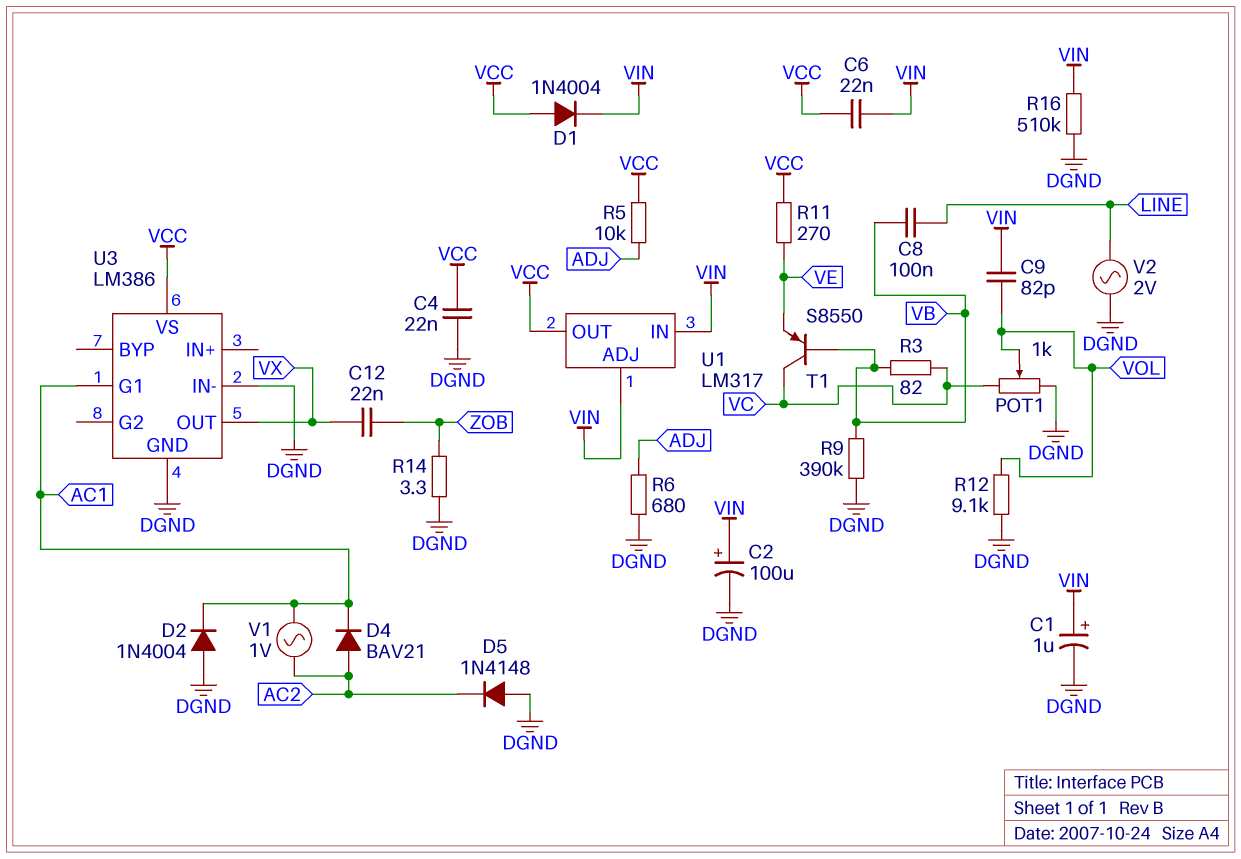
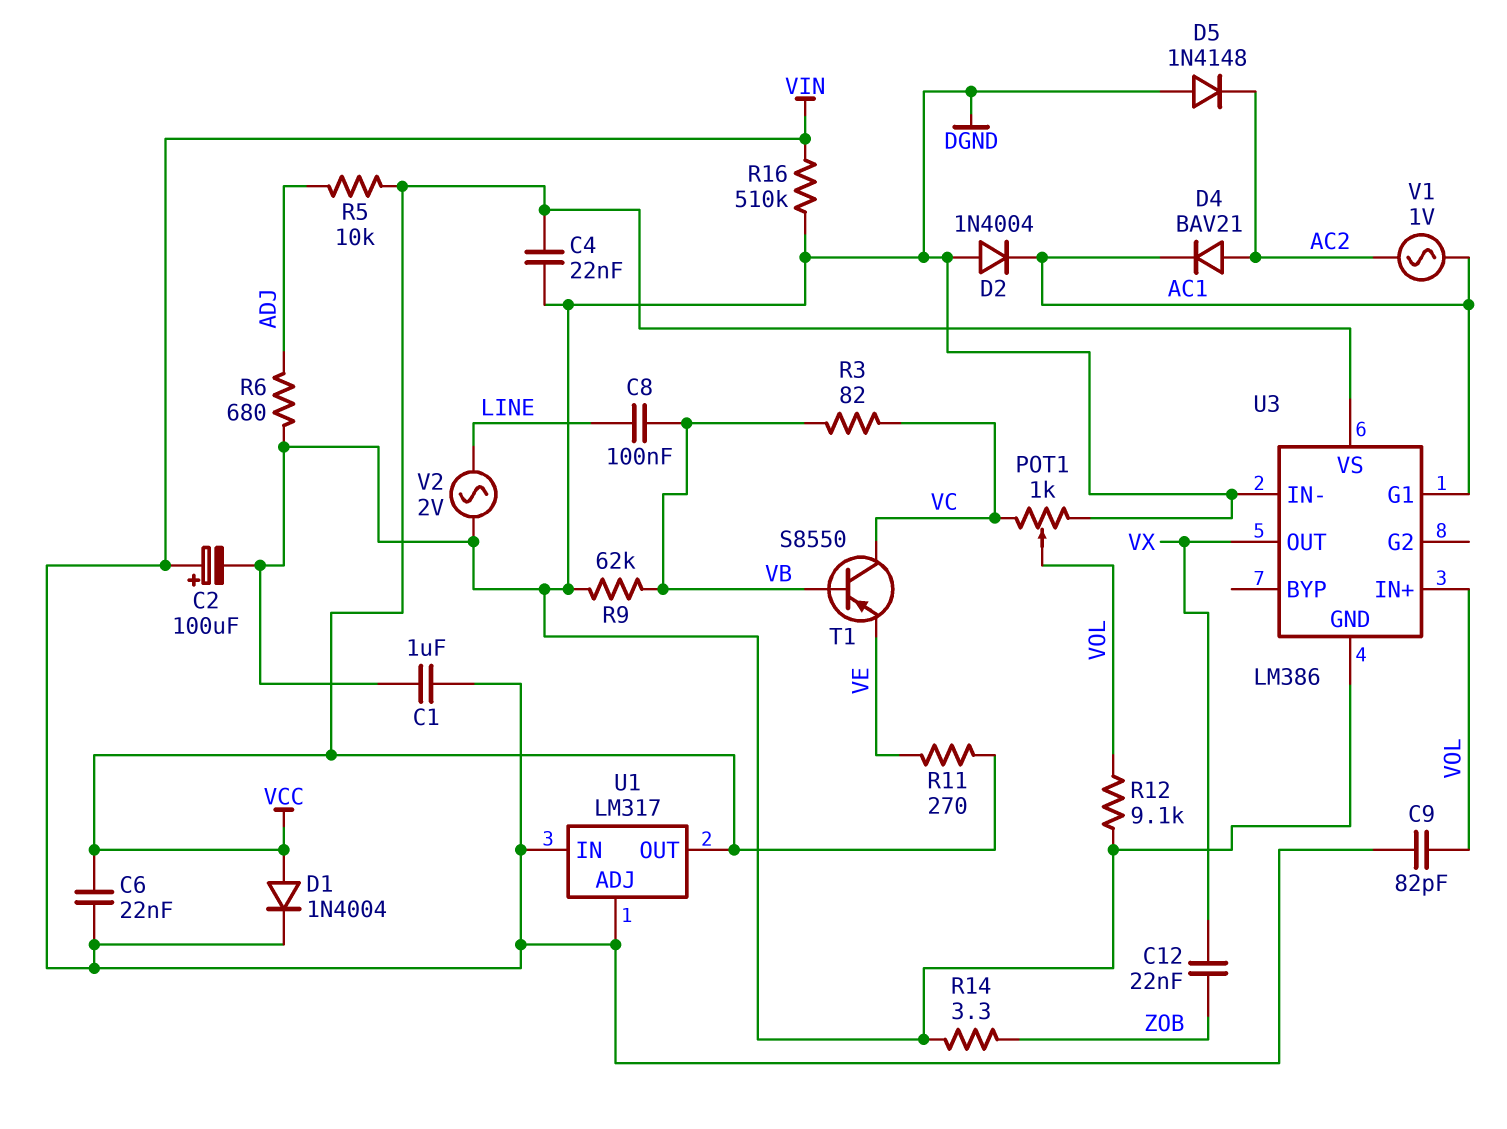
C1: 1uF (plus VIN, minus DGND) -> 1uF (DGND, VIN)
R9: 390k (DGND, VB) -> 62k (DGND, VB)
U3 pin IN+: none -> VOL

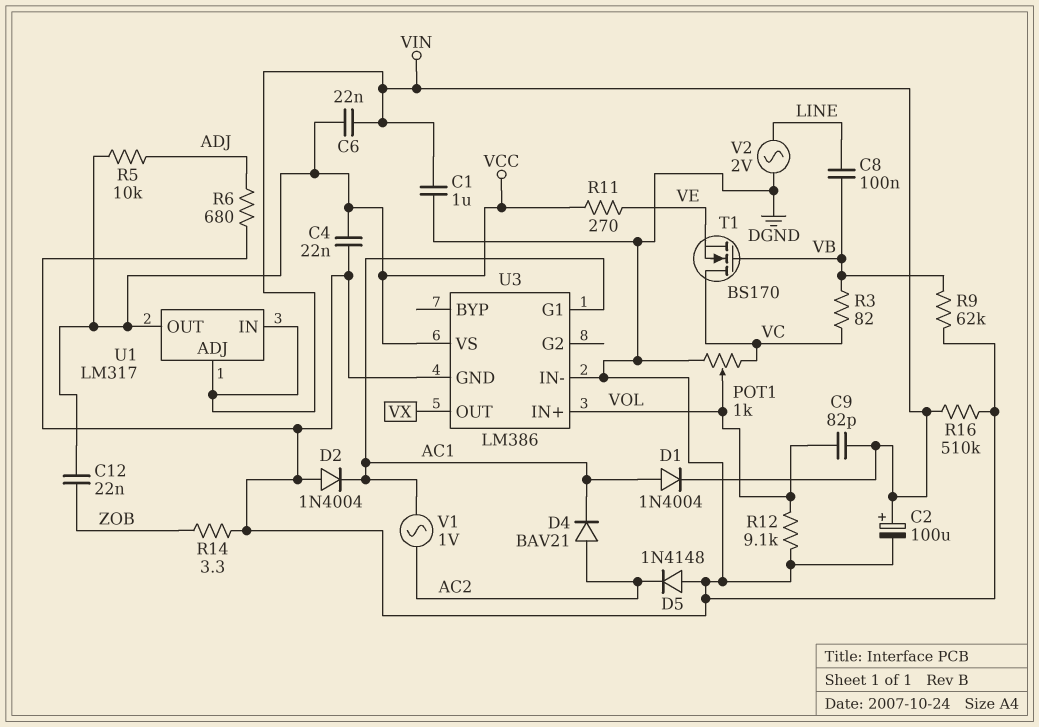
C12: 22nF (VX, ZOB) -> 22nF (VCC, ZOB)
D1: diode 1N4004 (A VCC, K VIN) -> diode 1N4004 (A AC1, K VIN)
T1: PNP S8550 (B VB, C VC, E VE) -> NMOS BS170 (G VB, D VC, S VE)

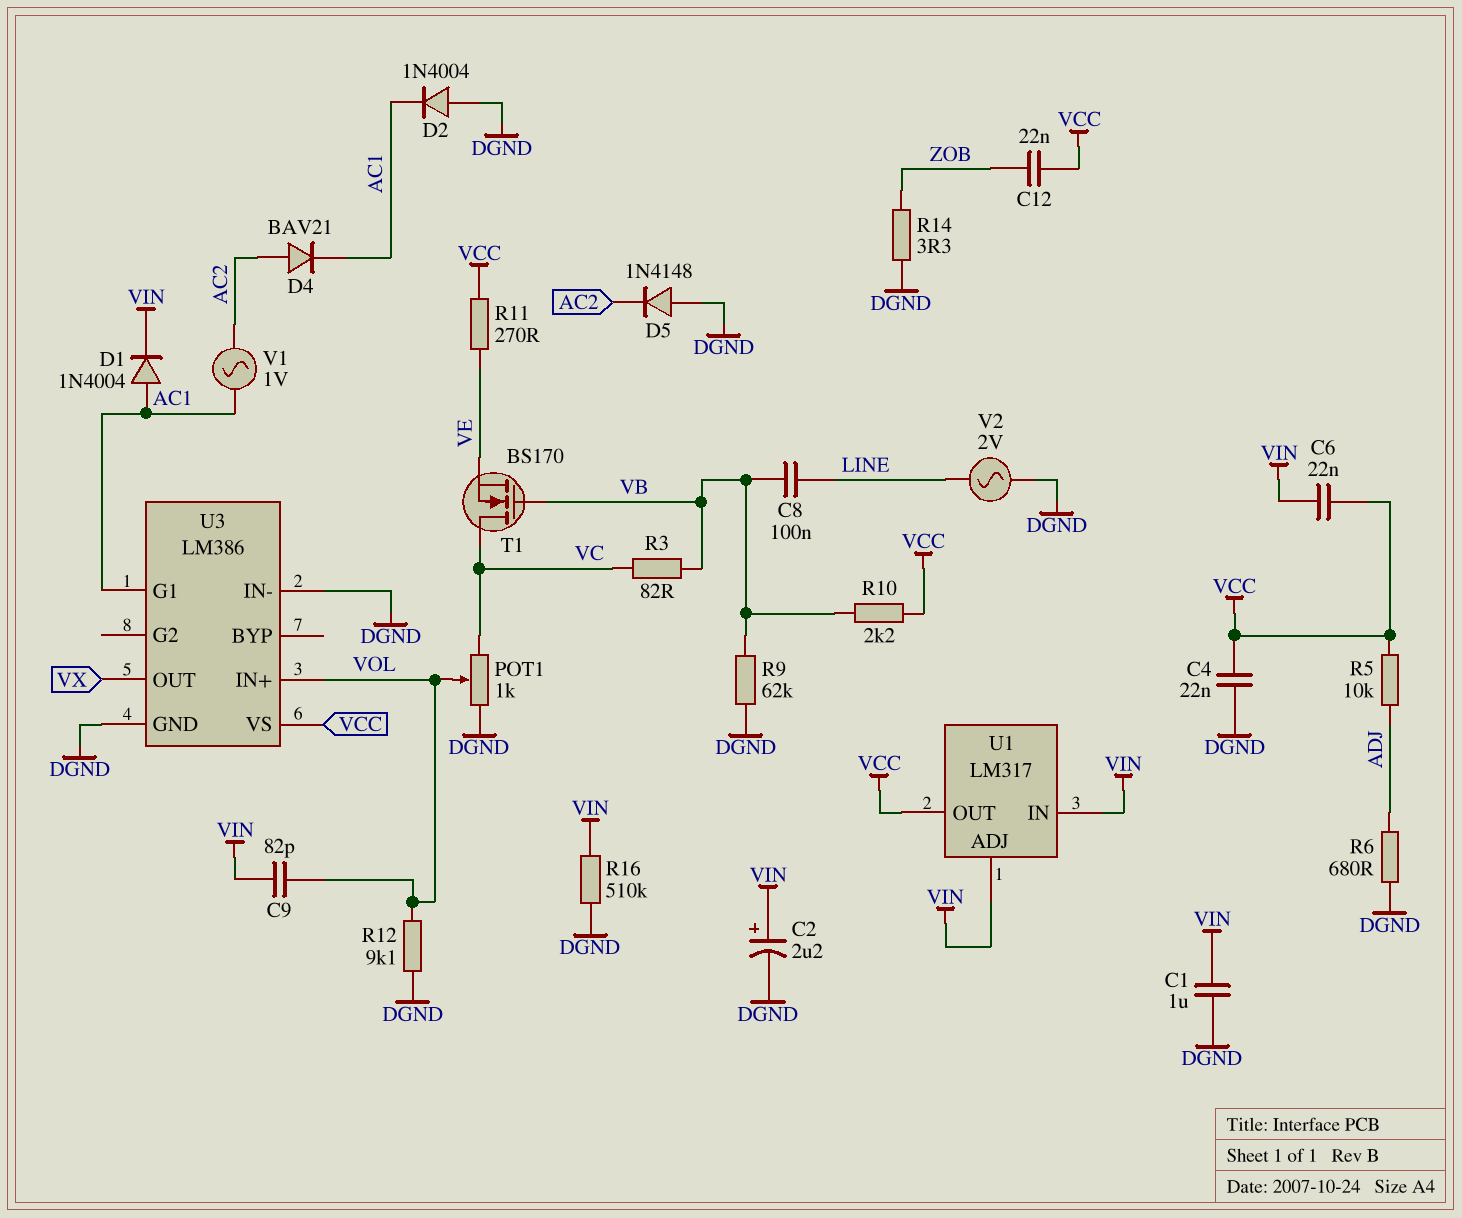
C2: 100uF (plus VIN, minus DGND) -> 2.2uF (plus VIN, minus DGND)
R10: none -> 2.2k (VB, VCC)

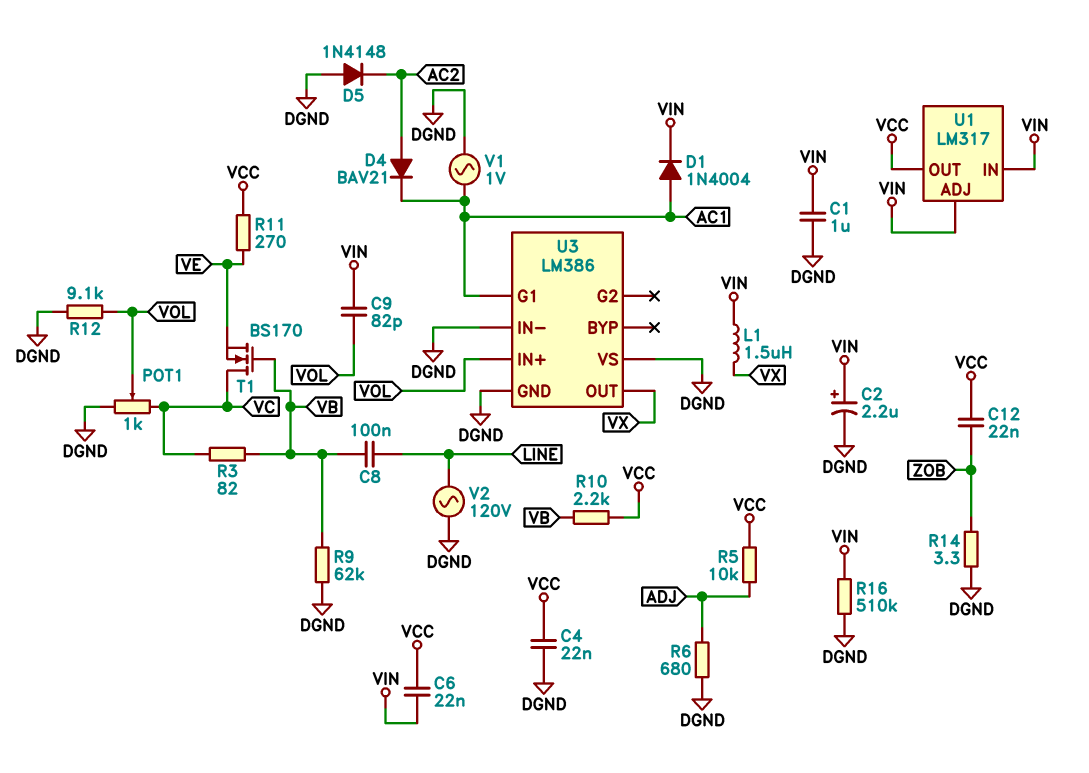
D2: diode 1N4004 (A DGND, K AC1) -> none
L1: none -> 1.5uH (VIN, VX)
U3 pin VS: VCC -> DGND
V1: AC 1V (AC1, AC2) -> AC 1V (AC1, DGND)
V2: AC 2V (DGND, LINE) -> AC 120V (DGND, LINE)

